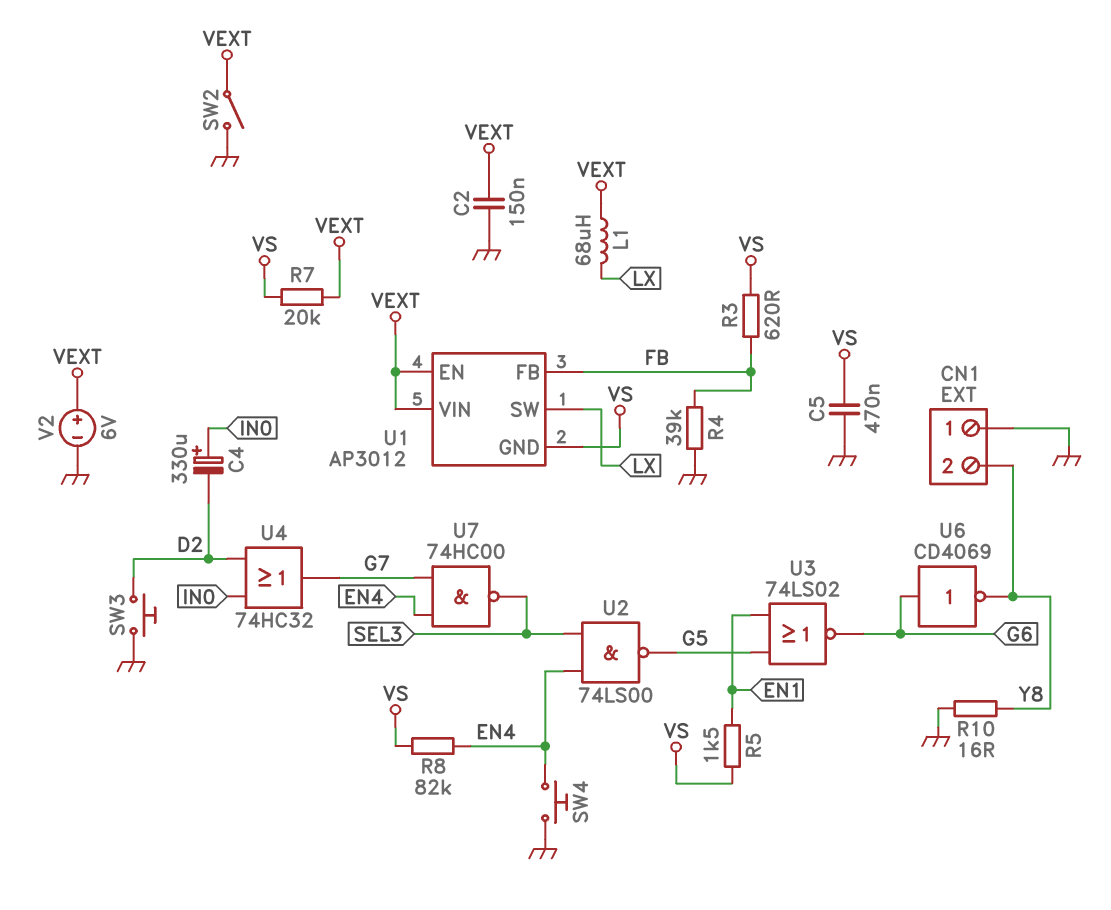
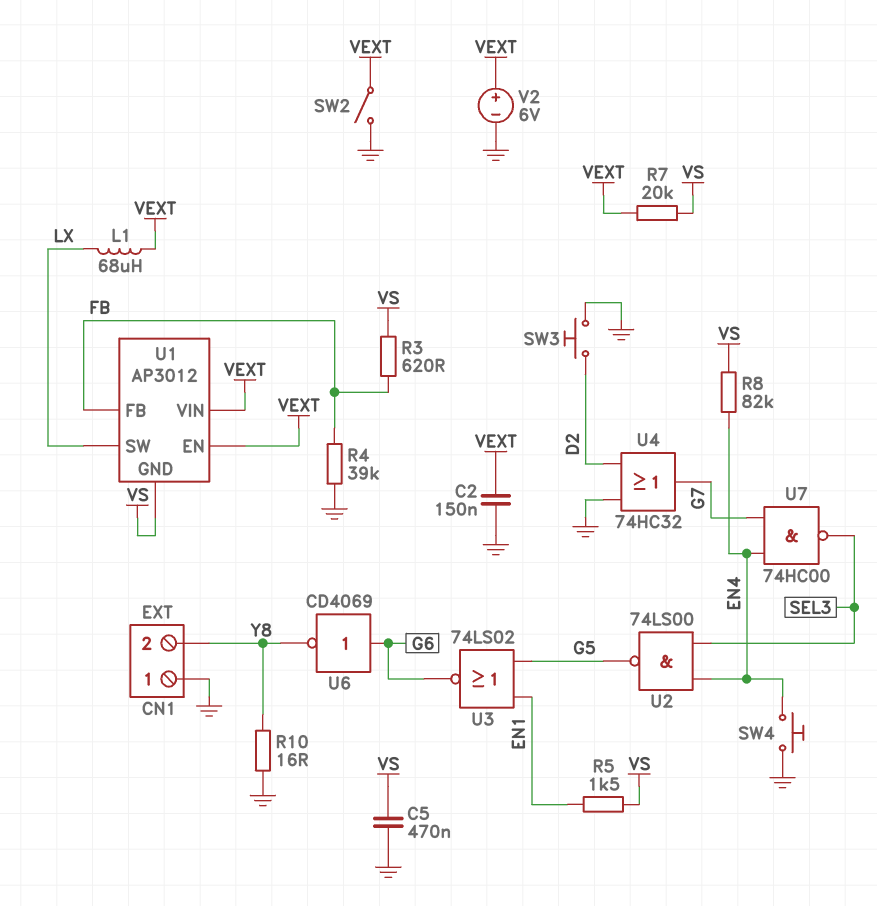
C4: 330uF (plus IN0, minus D2) -> none
U4: OR 74HC32 (in D2, in IN0, out G7) -> OR 74HC32 (in D2, in GND, out G7)

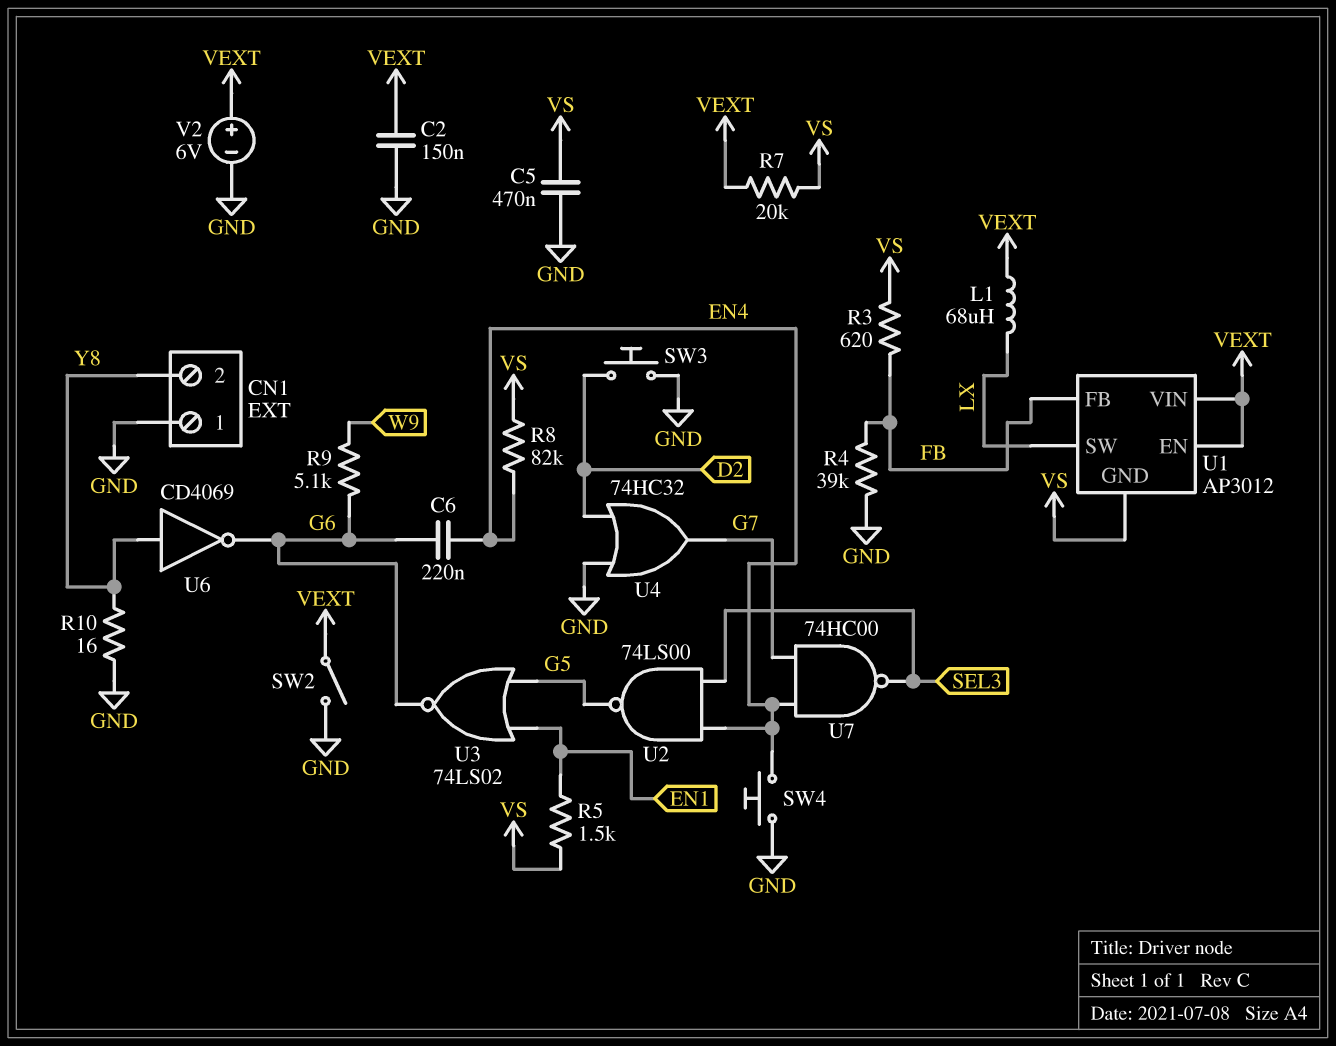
C6: none -> 220nF (EN4, G6)
R9: none -> 5.1k (G6, W9)
U6: NOT CD4069 (in G6, out Y8) -> NOT CD4069 (in Y8, out G6)

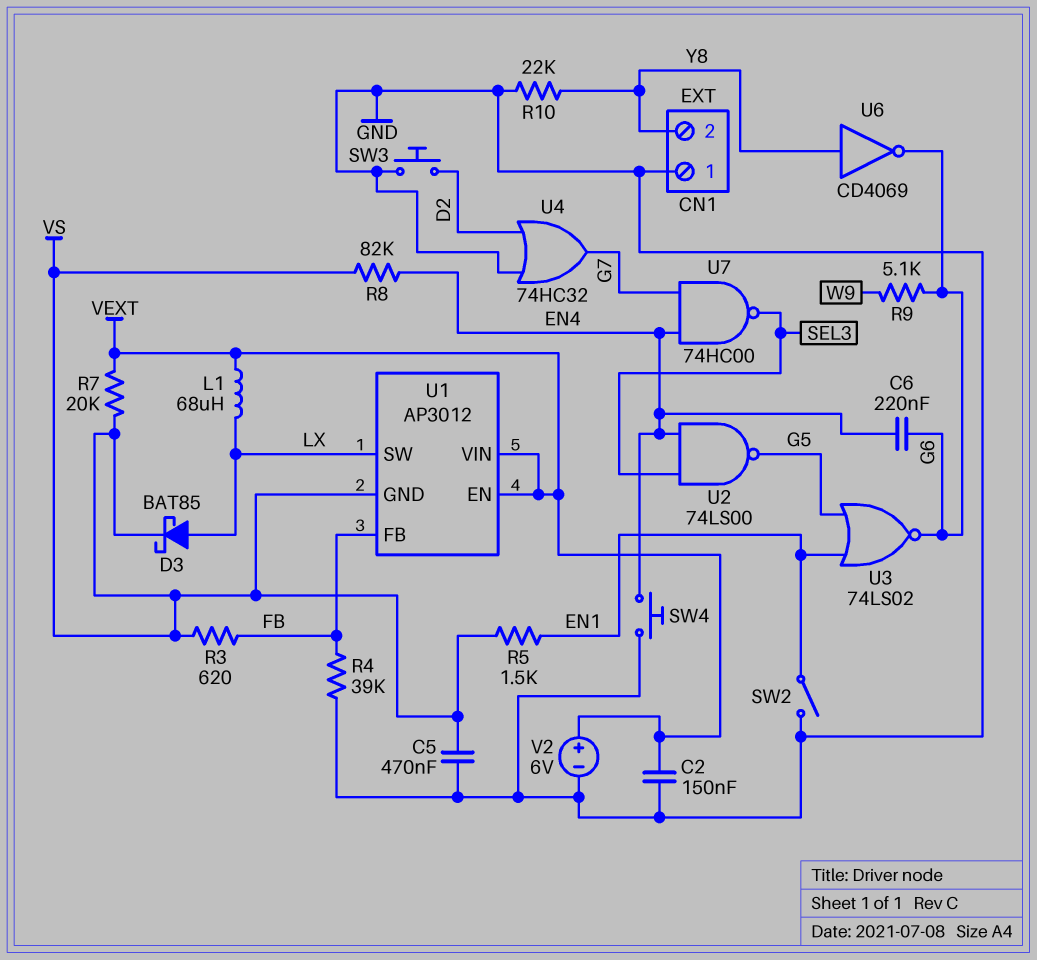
D3: none -> schottky BAT85 (A LX, K VS)
R10: 16 (GND, Y8) -> 22k (GND, Y8)
SW2: switch (GND, VEXT) -> switch (EN1, GND)

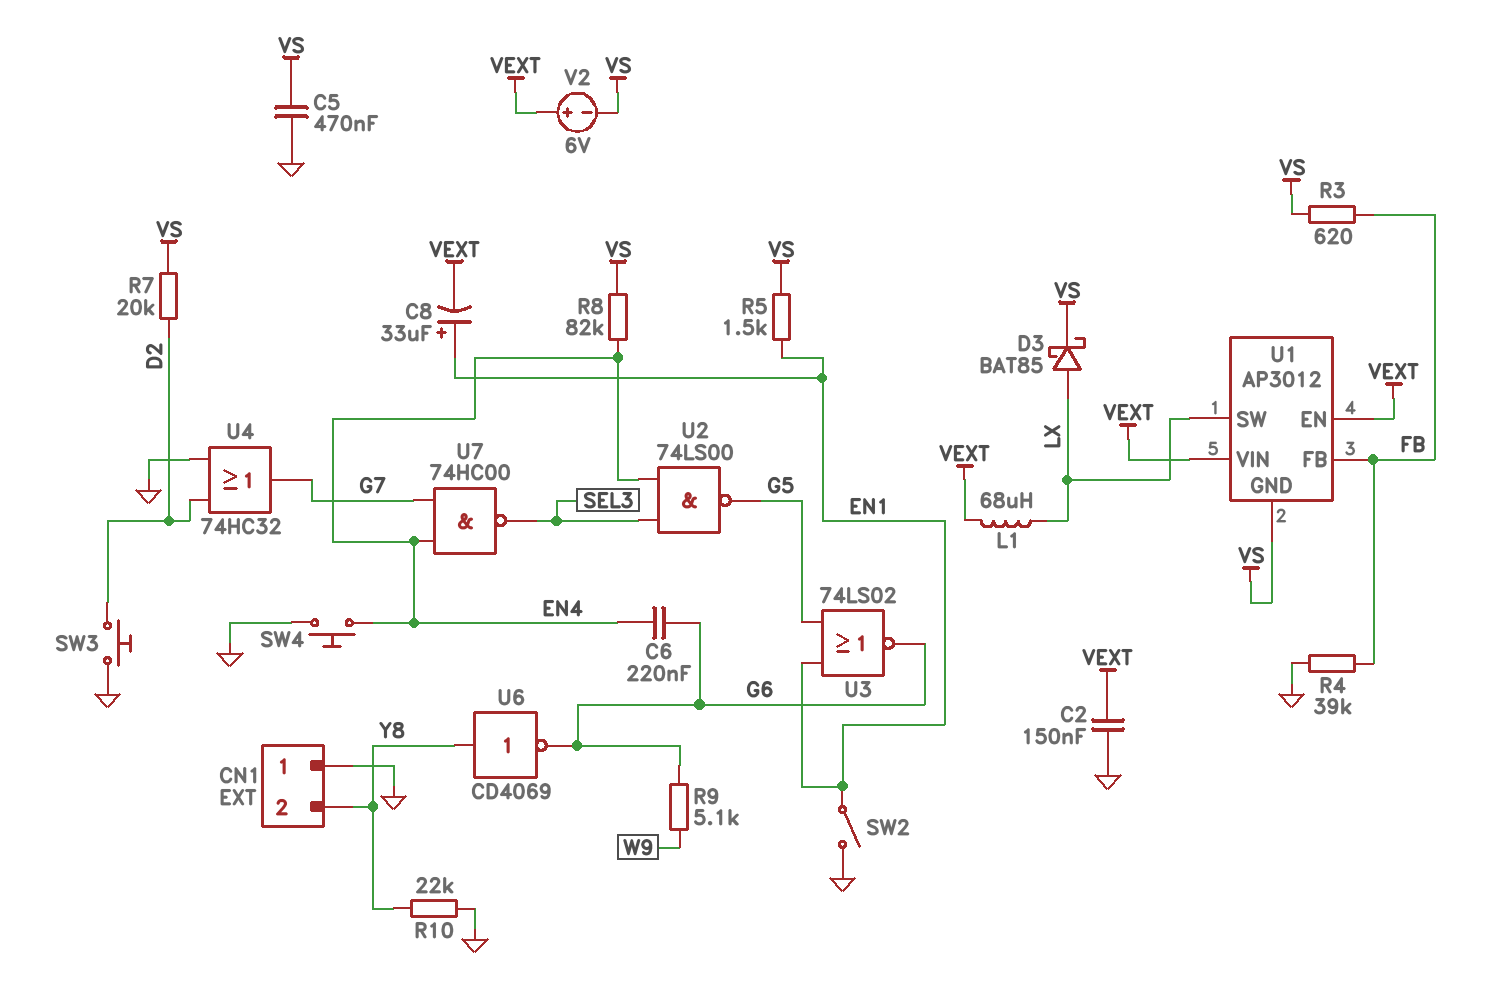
C8: none -> 33uF (plus EN1, minus VEXT)
R7: 20k (VEXT, VS) -> 20k (D2, VS)
V2: 6V (plus VEXT, minus GND) -> 6V (plus VEXT, minus VS)

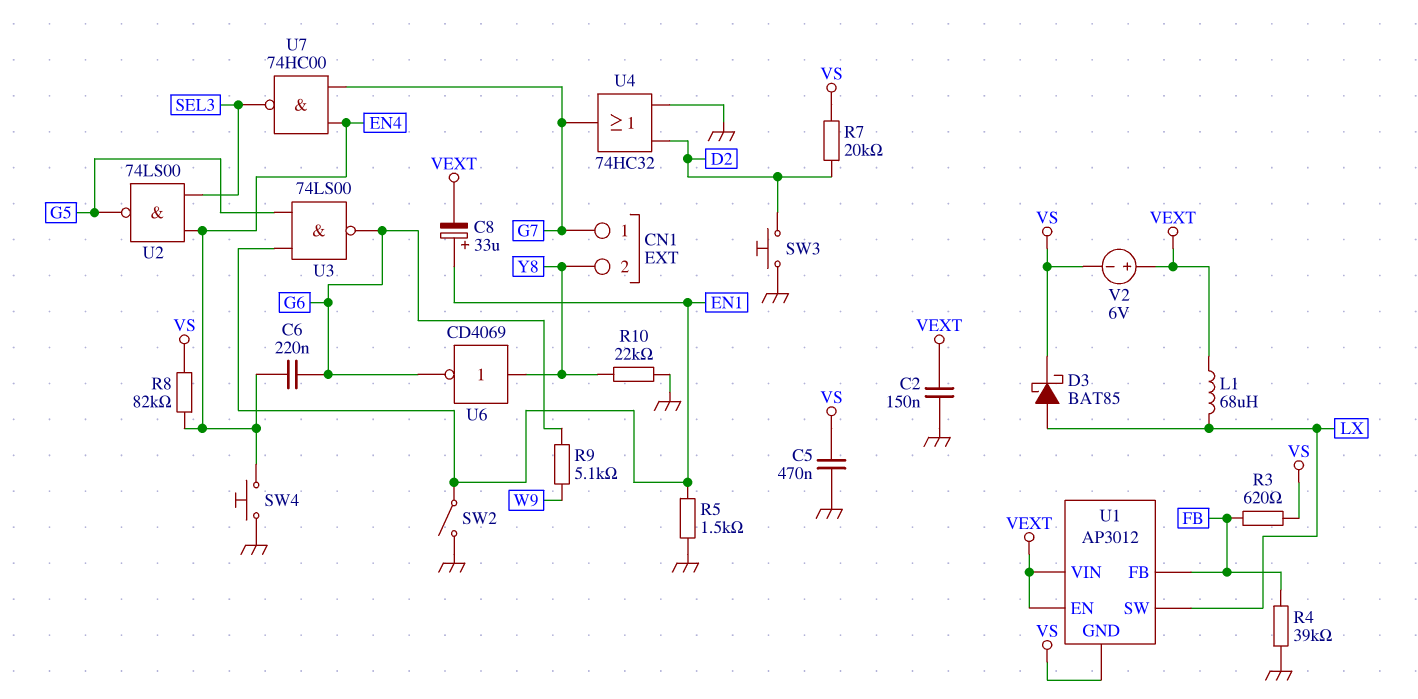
CN1 pin 1: GND -> G7
R5: 1.5k (EN1, VS) -> 1.5k (EN1, GND)
U3: NOR 74LS02 (in EN1, in G5, out G6) -> NAND 74LS00 (in EN1, in G5, out G6)

